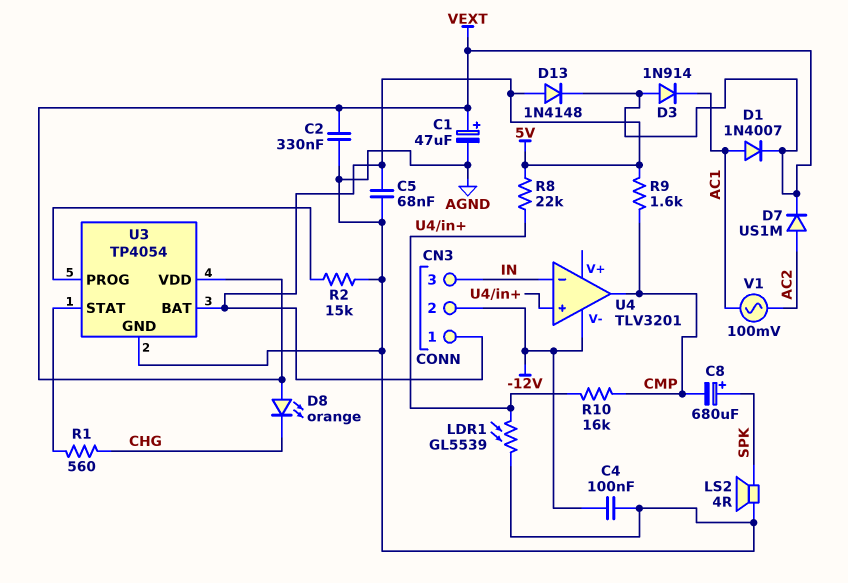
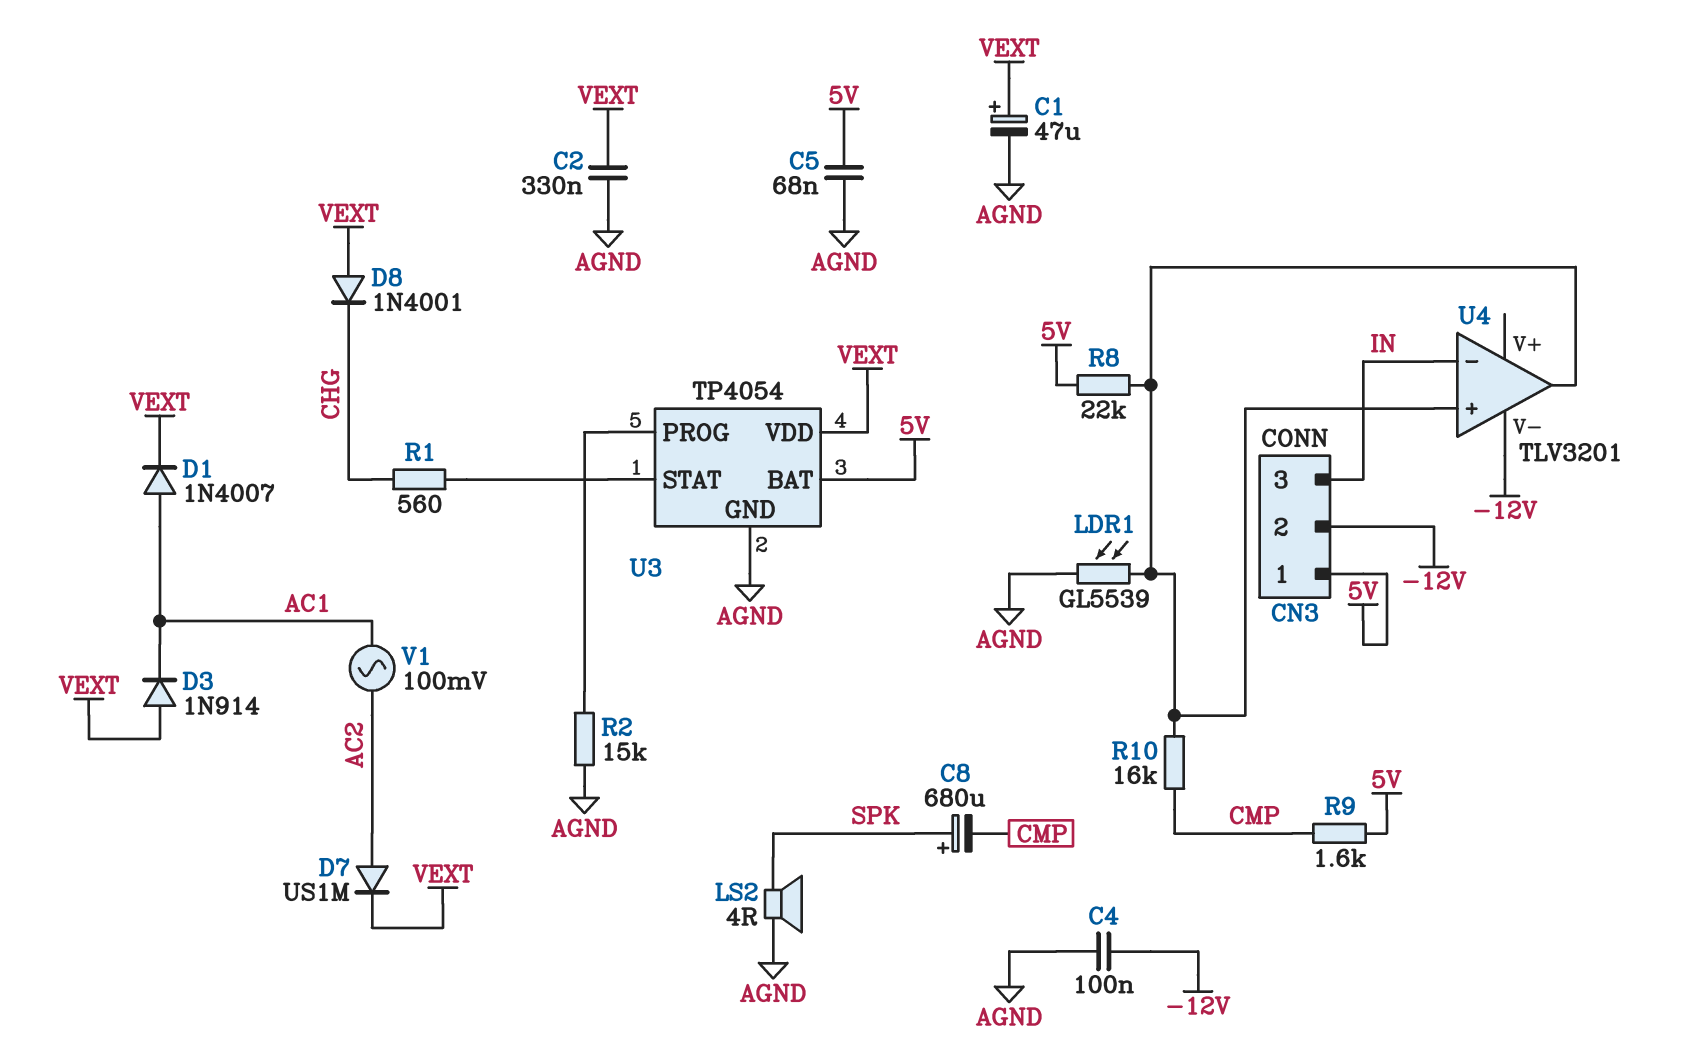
D8: LED orange (A VEXT, K CHG) -> diode 1N4001 (A VEXT, K CHG)
D13: diode 1N4148 (A 5V, K VEXT) -> none
U4 pin out: CMP -> U4/in+

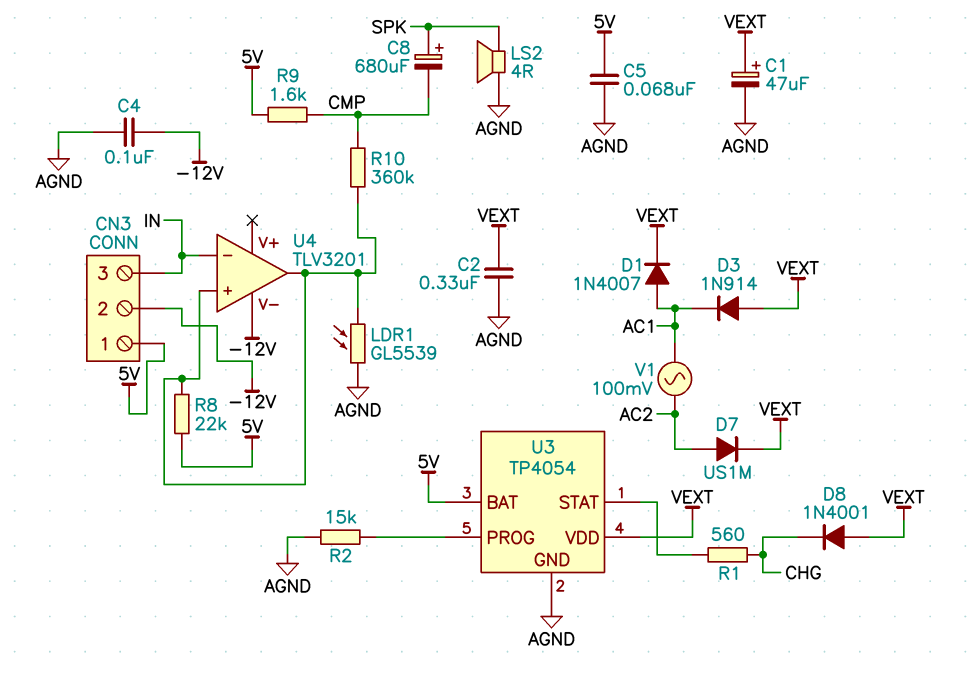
R10: 16k (CMP, U4/in+) -> 360k (CMP, U4/in+)

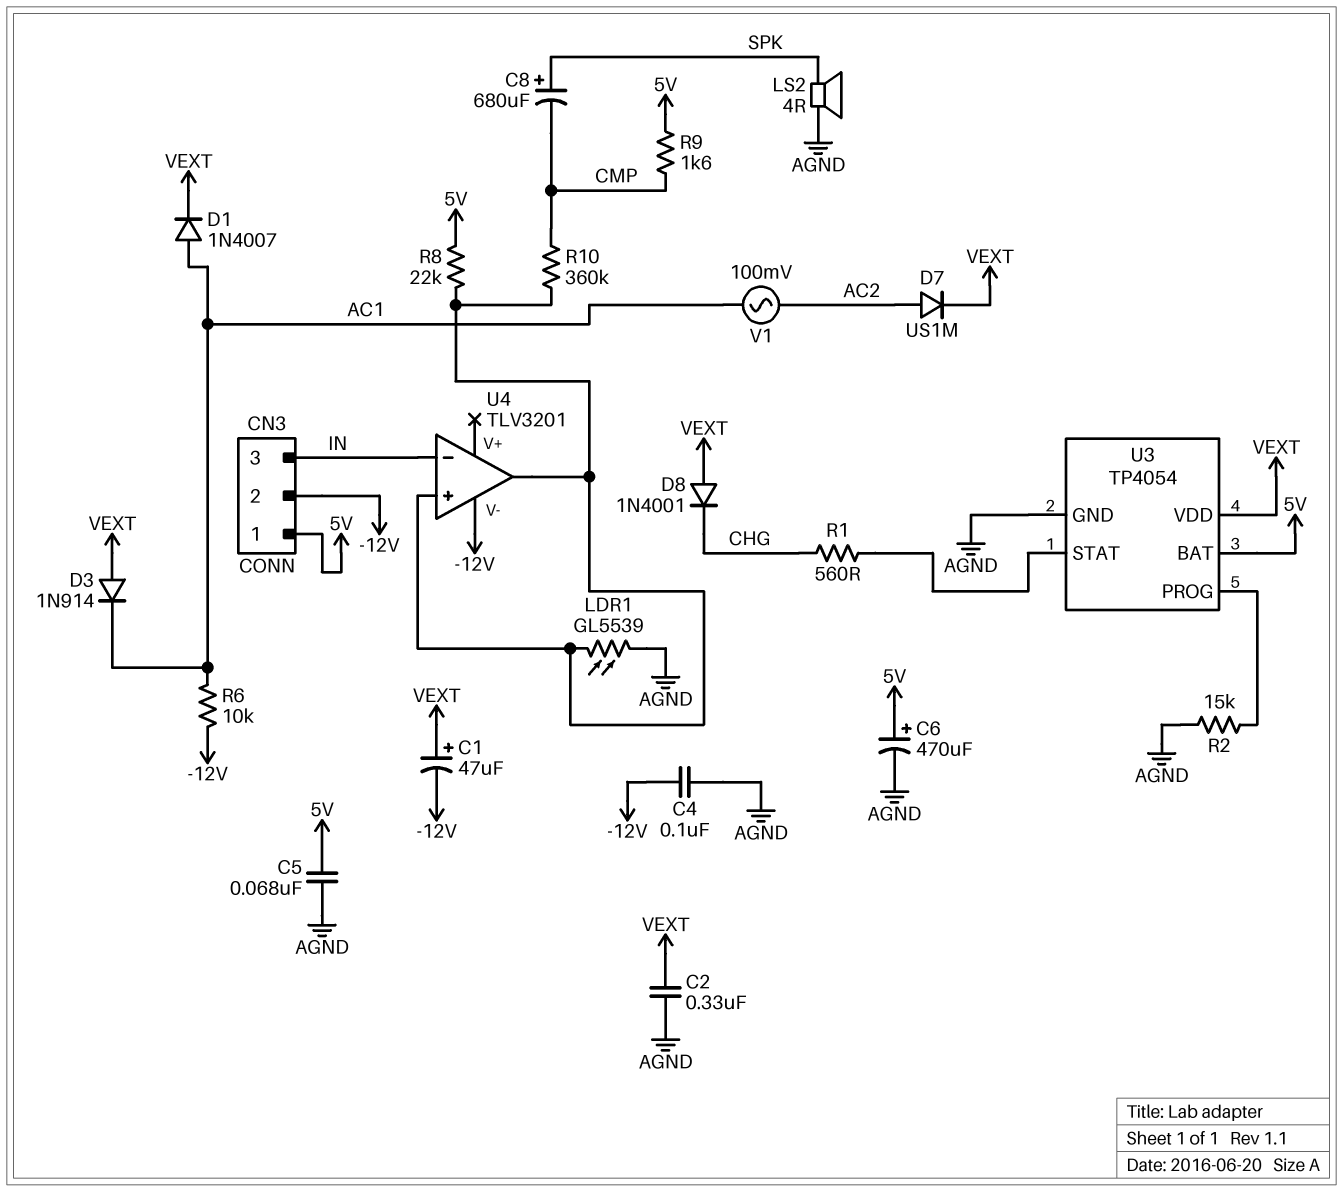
C1: 47uF (plus VEXT, minus AGND) -> 47uF (plus VEXT, minus -12V)
C6: none -> 470uF (plus 5V, minus AGND)
R6: none -> 10k (-12V, AC1)

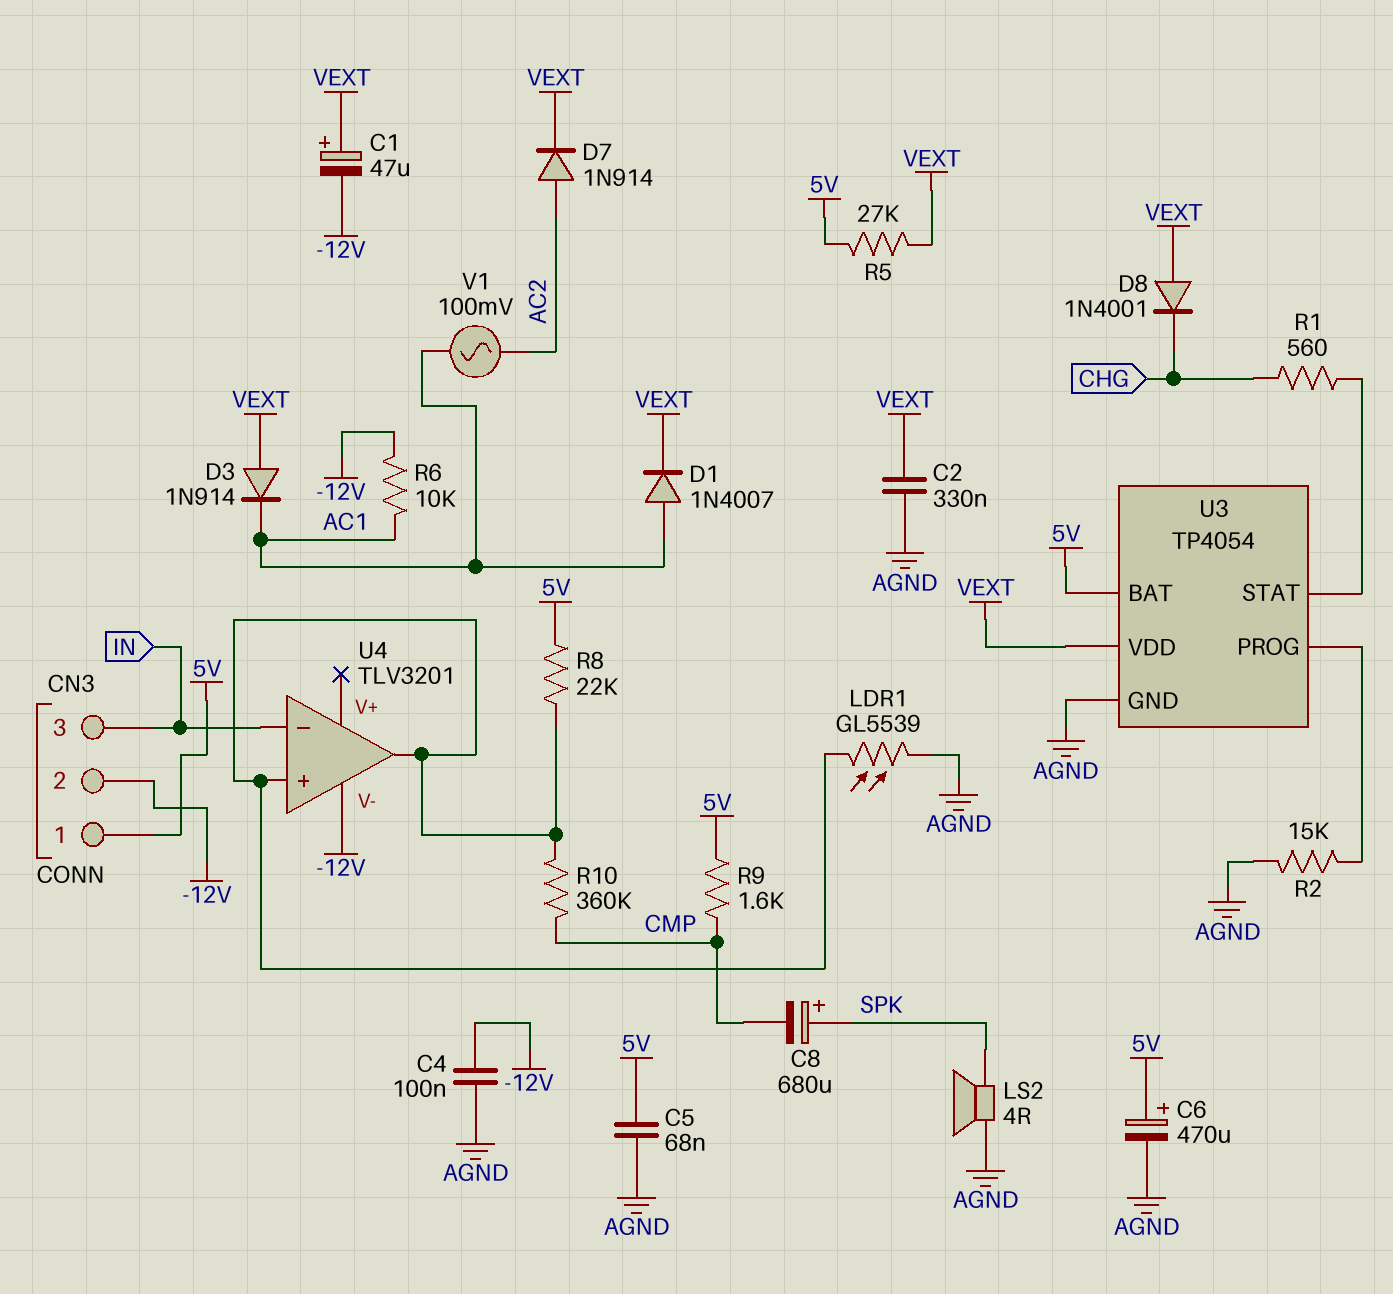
D7: diode US1M (A AC2, K VEXT) -> diode 1N914 (A AC2, K VEXT)
R5: none -> 27k (5V, VEXT)

